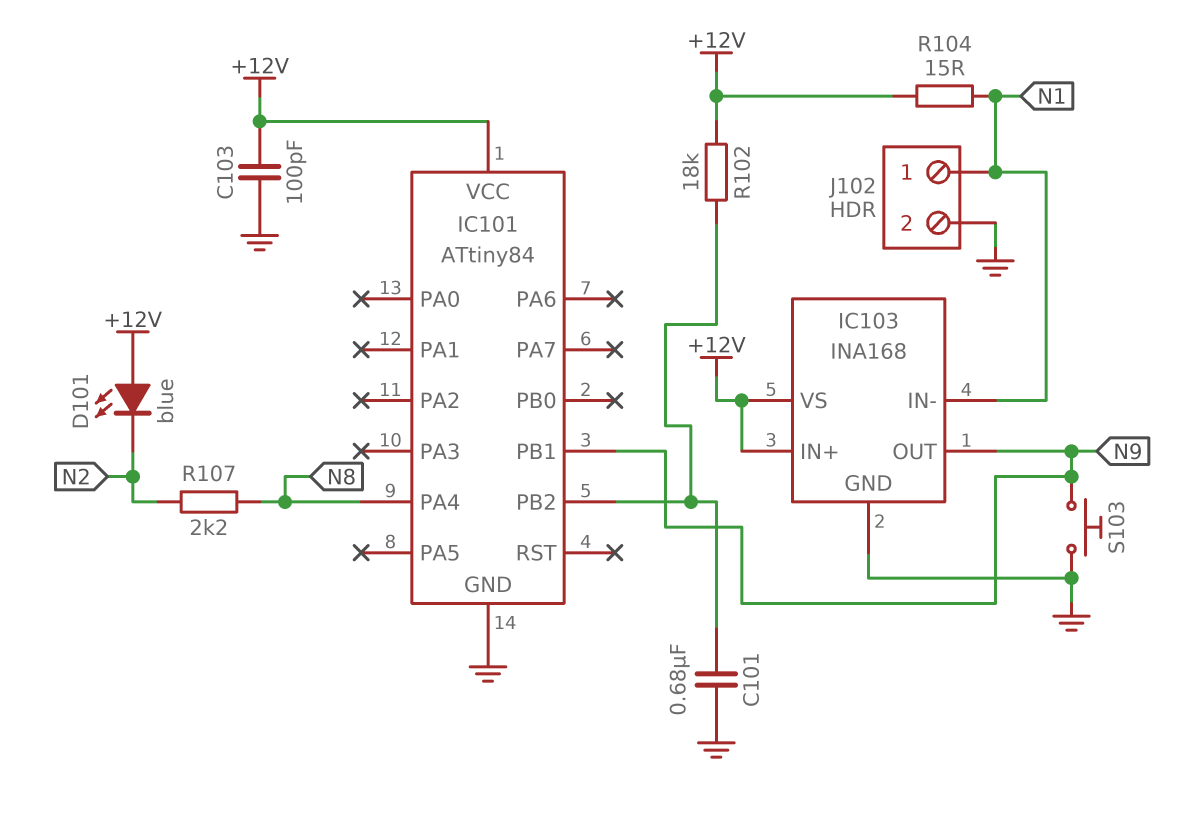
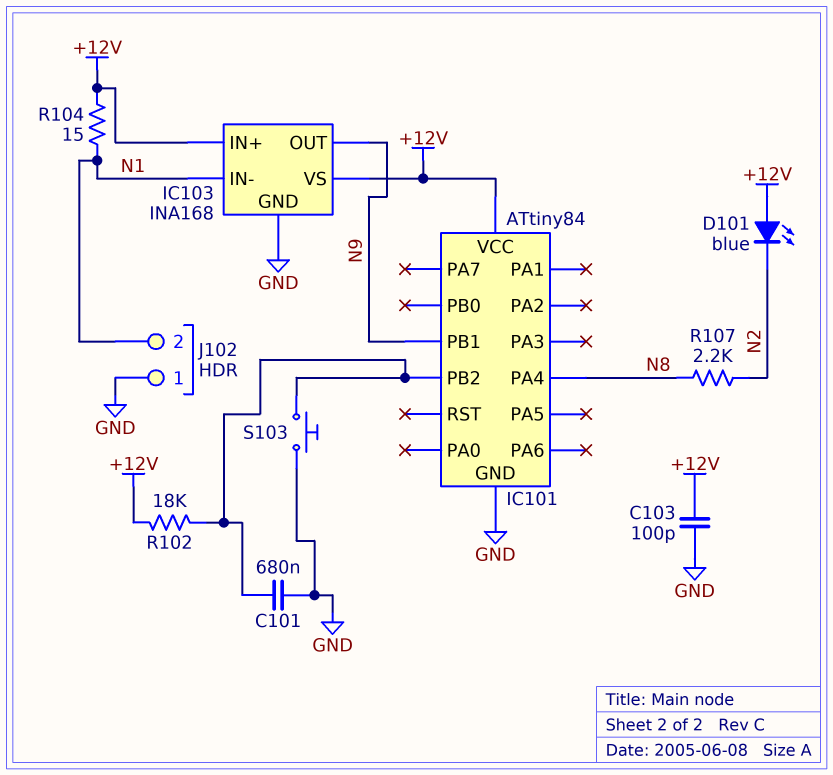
J102 pin 1: N1 -> GND
J102 pin 2: GND -> N1
S103: button (GND, N9) -> button (GND, IC101/PB2)

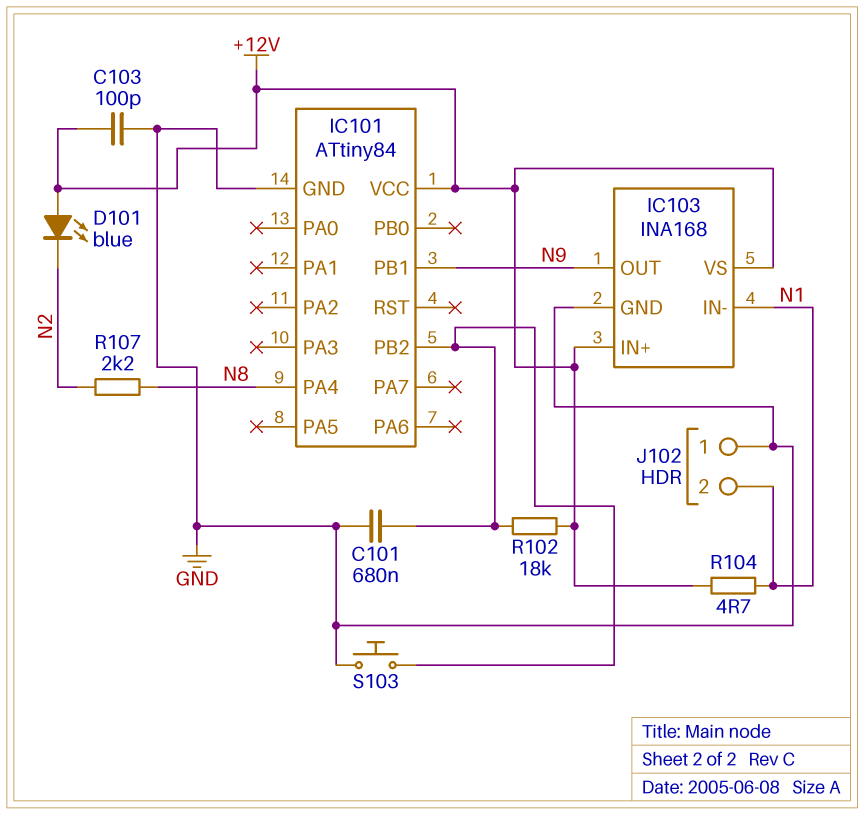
R104: 15 (+12V, N1) -> 4.7 (+12V, N1)

